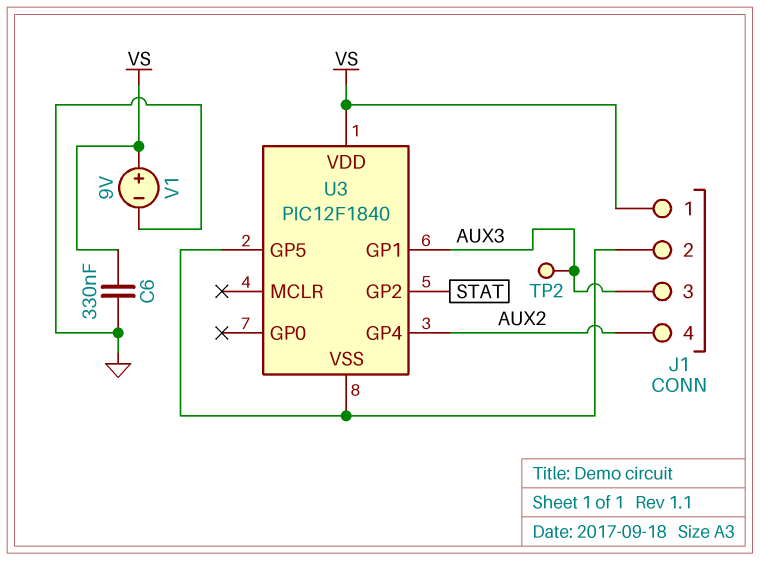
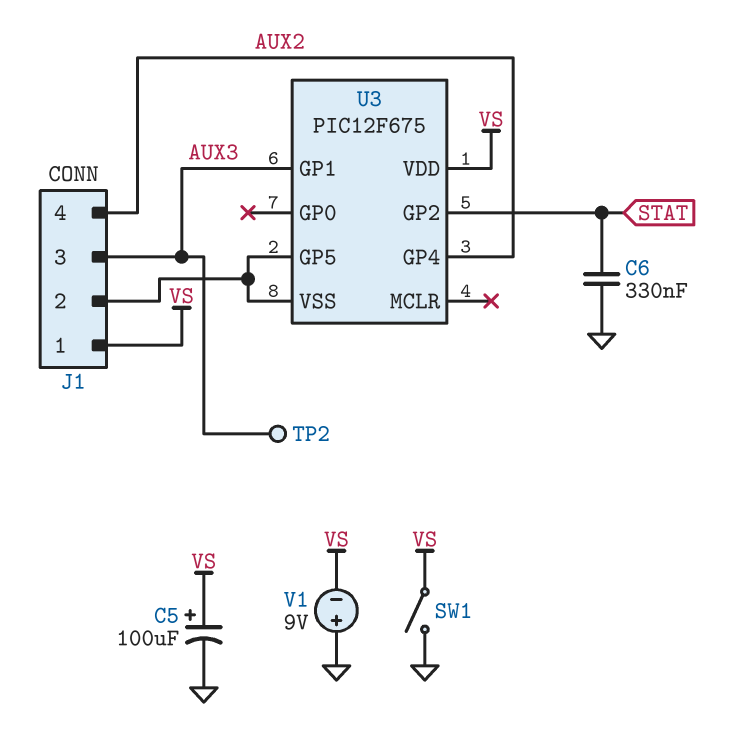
C5: none -> 100uF (plus VS, minus GND)
C6: 330nF (GND, VS) -> 330nF (GND, STAT)
SW1: none -> switch (GND, VS)
U3: PIC12F1840 -> PIC12F675
V1: 9V (plus VS, minus GND) -> 9V (plus GND, minus VS)

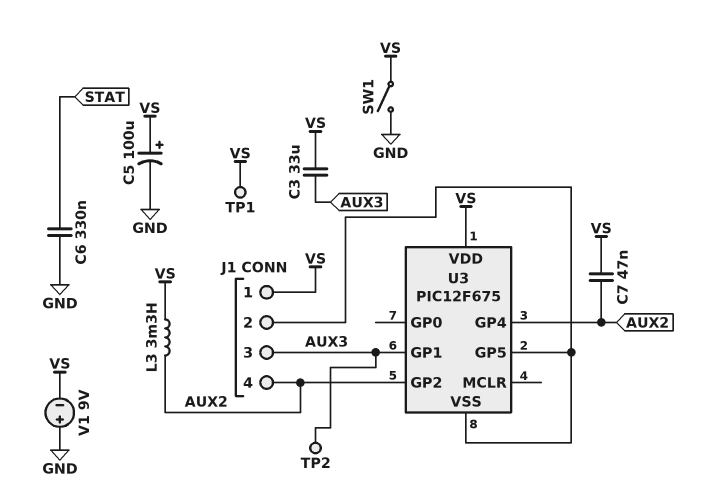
C3: none -> 33uF (AUX3, VS)
C7: none -> 47nF (AUX2, VS)
L3: none -> 3.3mH (AUX2, VS)
TP1: none -> test point (VS)
U3 pin GP2: STAT -> AUX2

